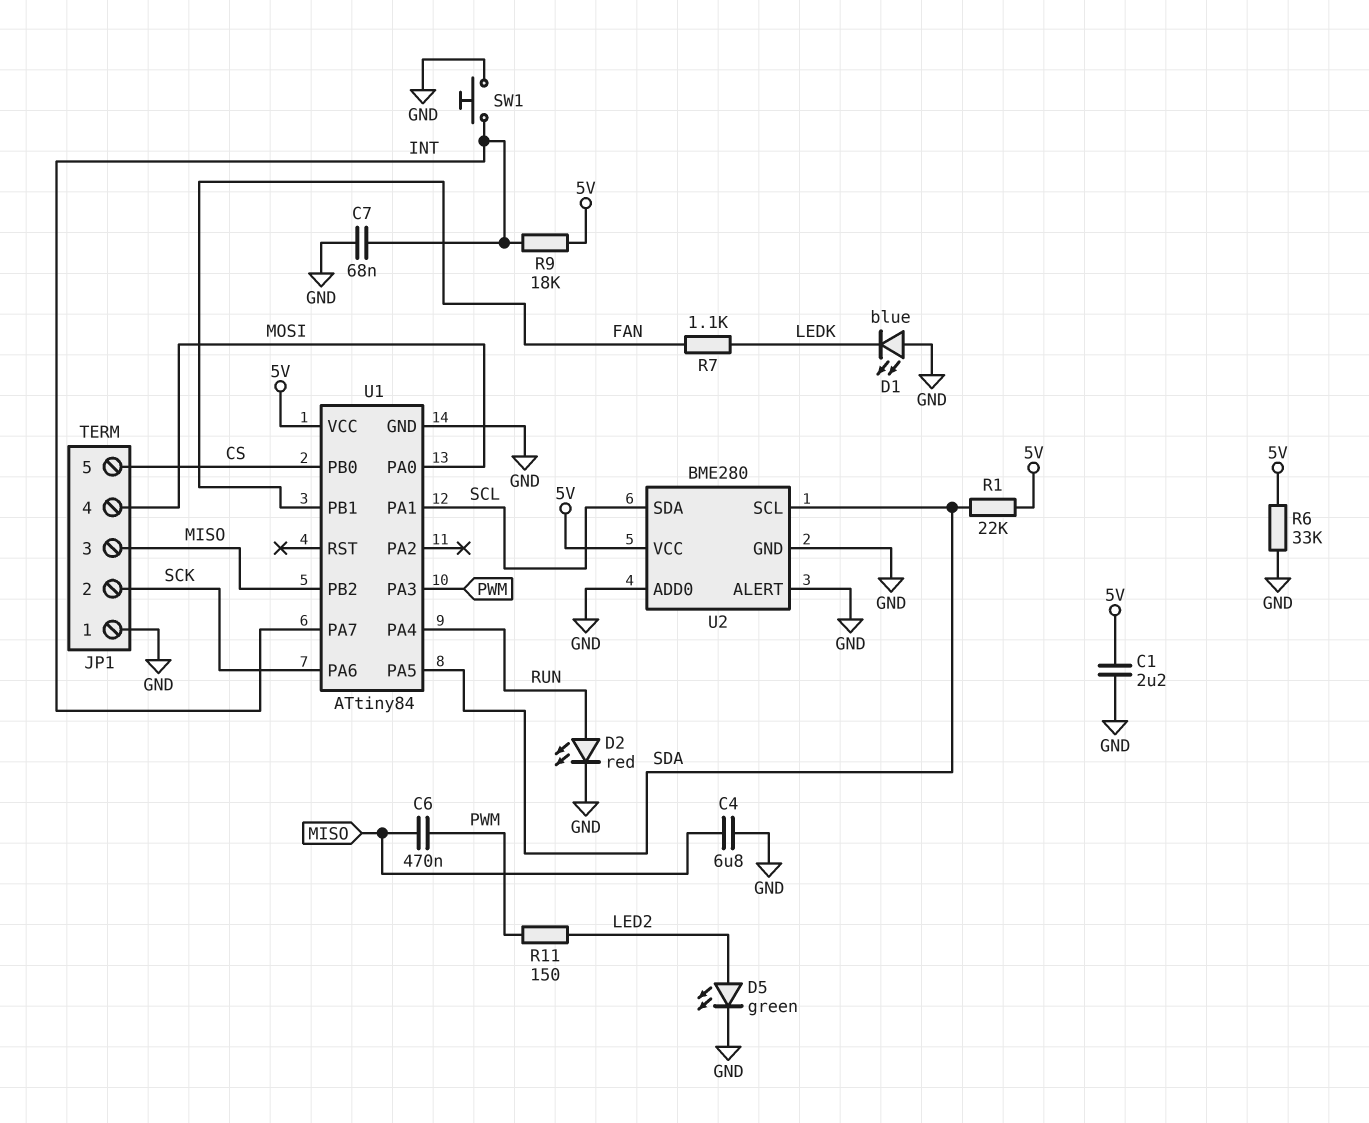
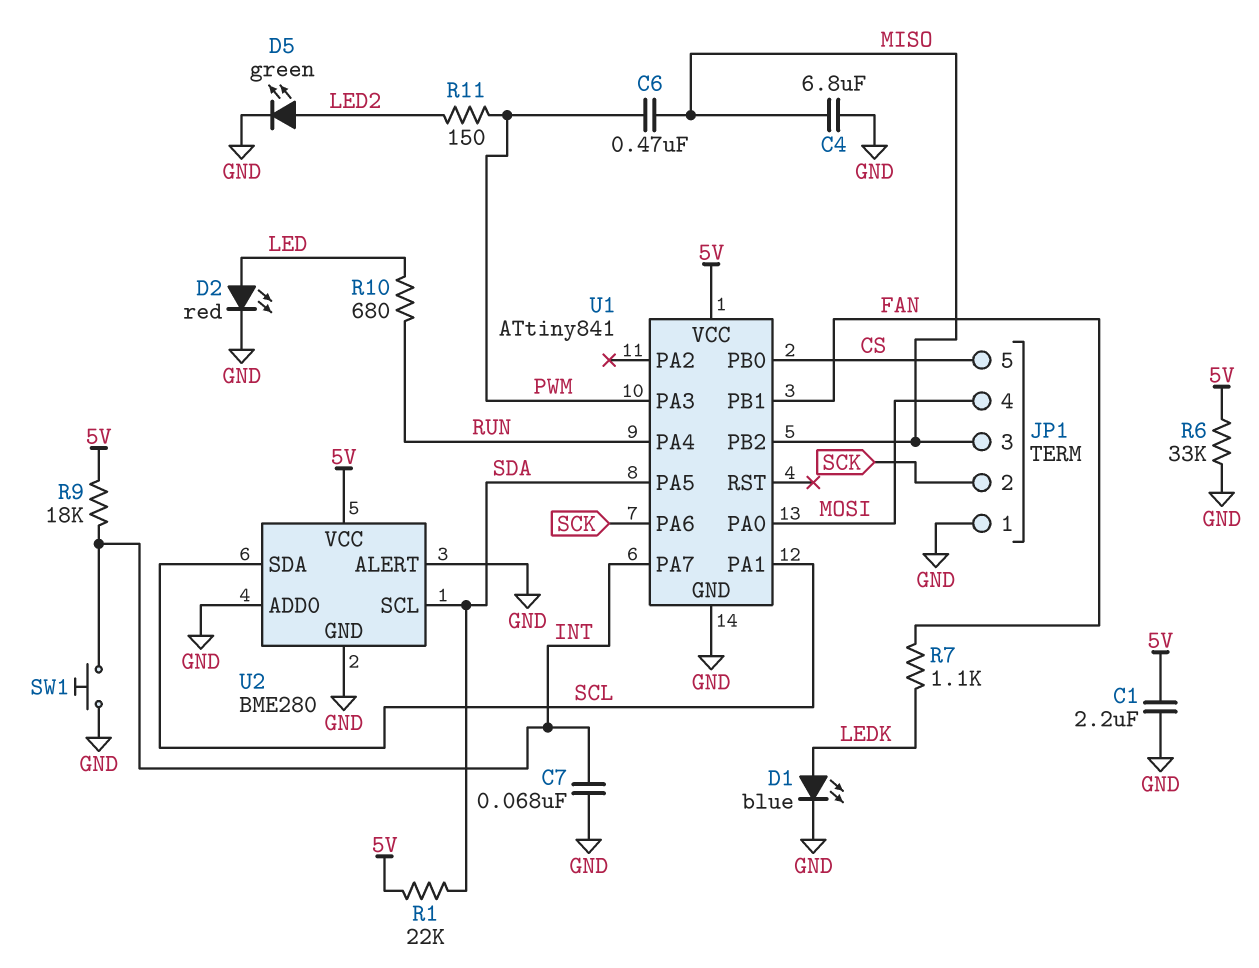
D1: LED blue (A GND, K LEDK) -> LED blue (A LEDK, K GND)
D2: LED red (A RUN, K GND) -> LED red (A LED, K GND)
R10: none -> 680 (LED, RUN)
U1: ATtiny84 -> ATtiny841

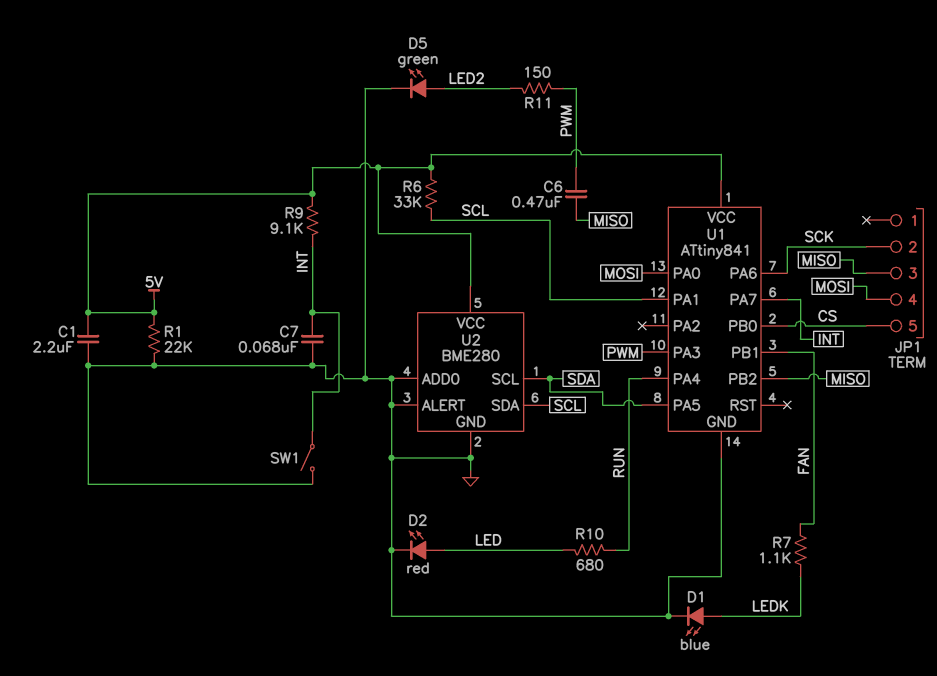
C4: 6.8uF (GND, MISO) -> none
JP1 pin 1: GND -> none
R1: 22k (5V, SDA) -> 22k (5V, GND)
R6: 33k (5V, GND) -> 33k (5V, SCL)
R9: 18k (5V, INT) -> 9.1k (5V, INT)
SW1: button (GND, INT) -> switch (GND, INT)

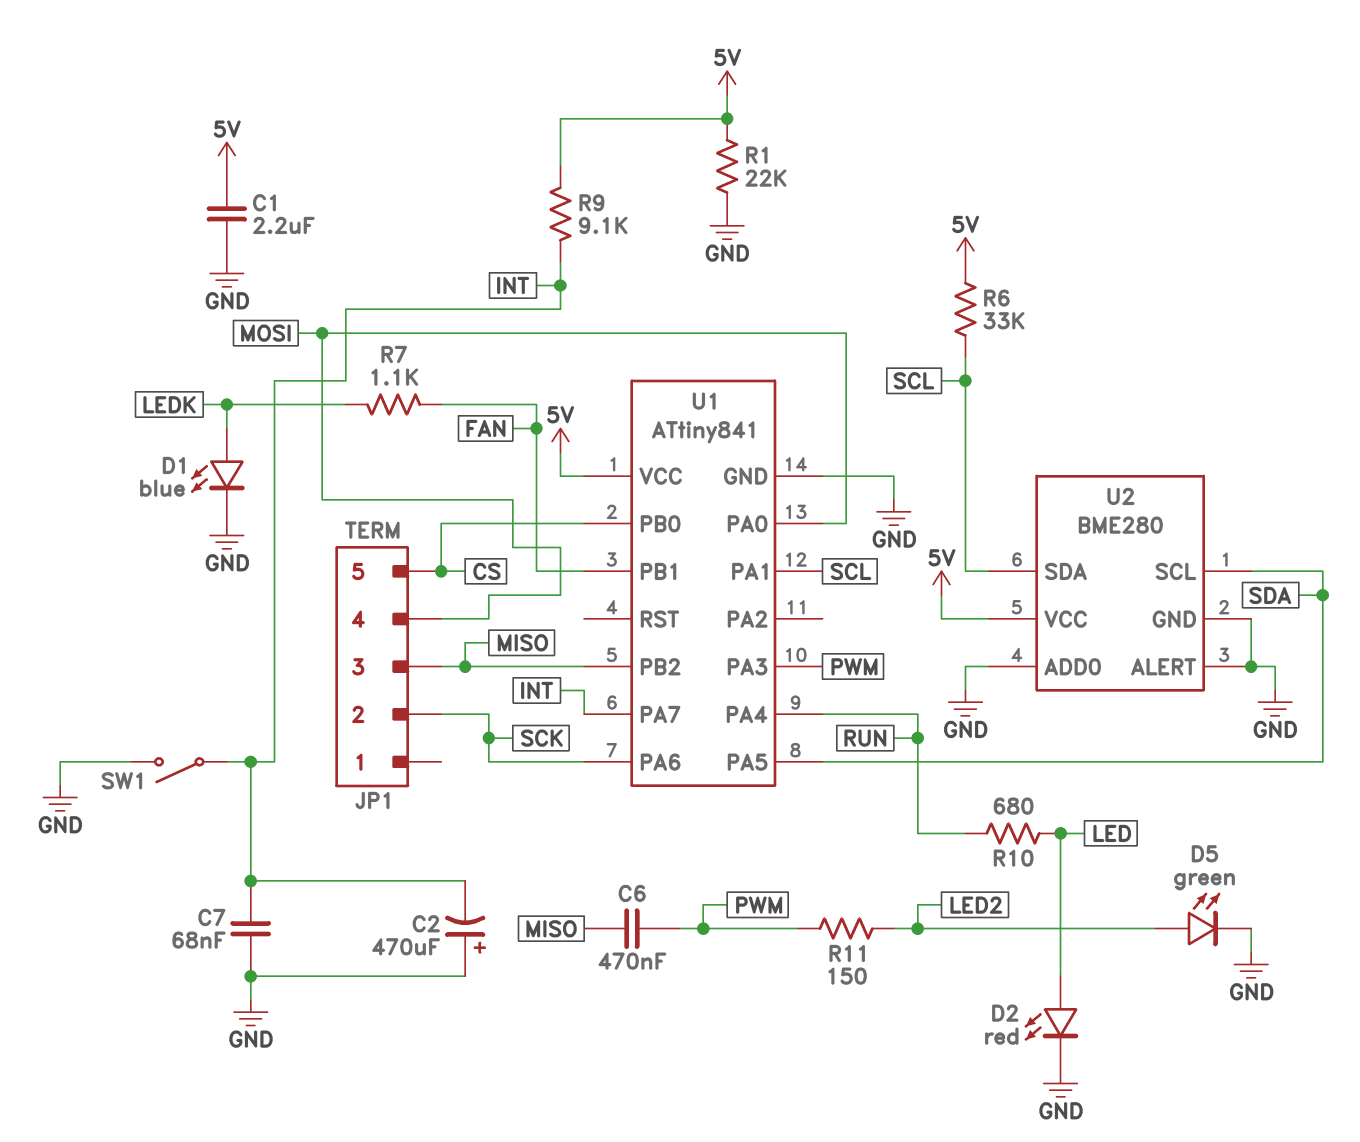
C2: none -> 470uF (plus GND, minus INT)

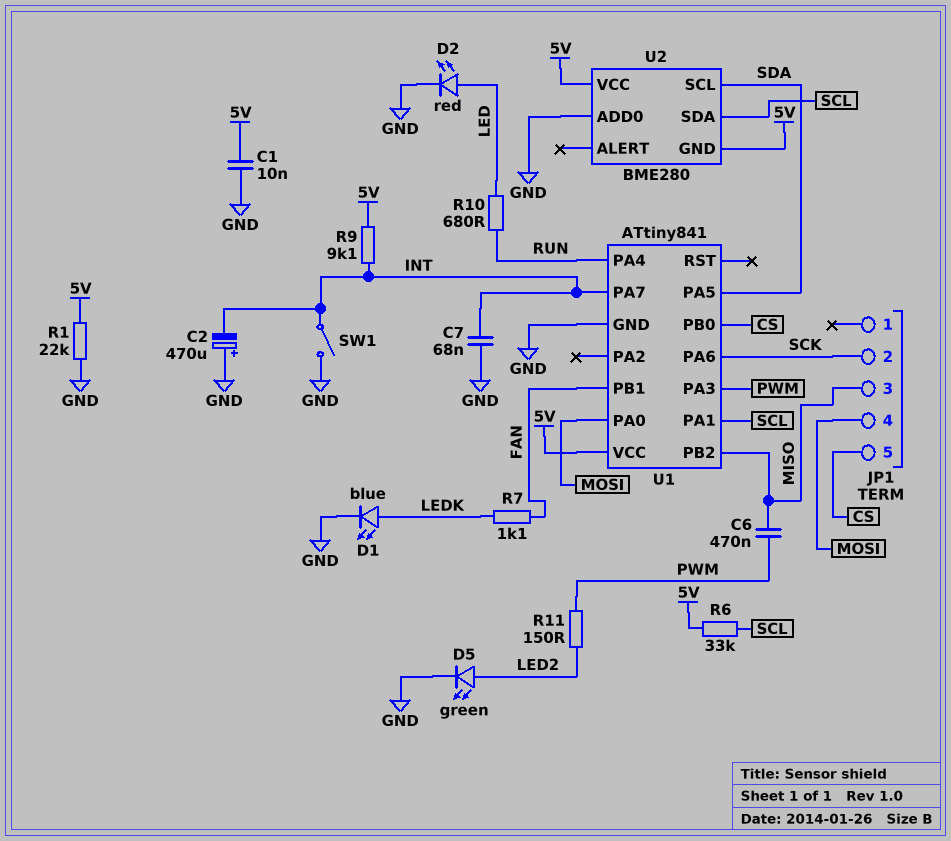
C1: 2.2uF (5V, GND) -> 10nF (5V, GND)
U2 pin ALERT: GND -> none
U2 pin GND: GND -> 5V

